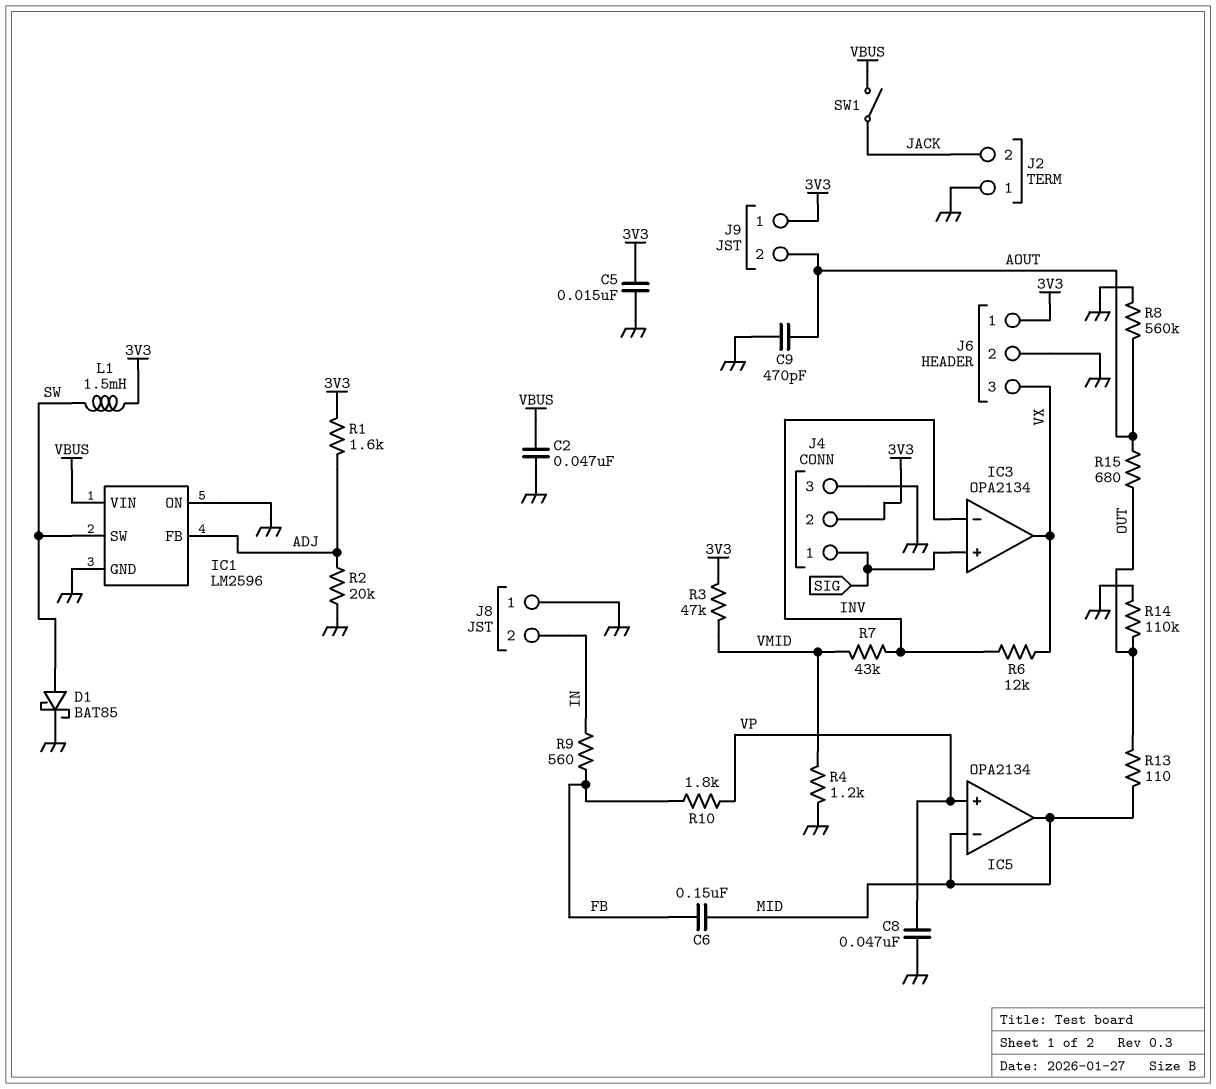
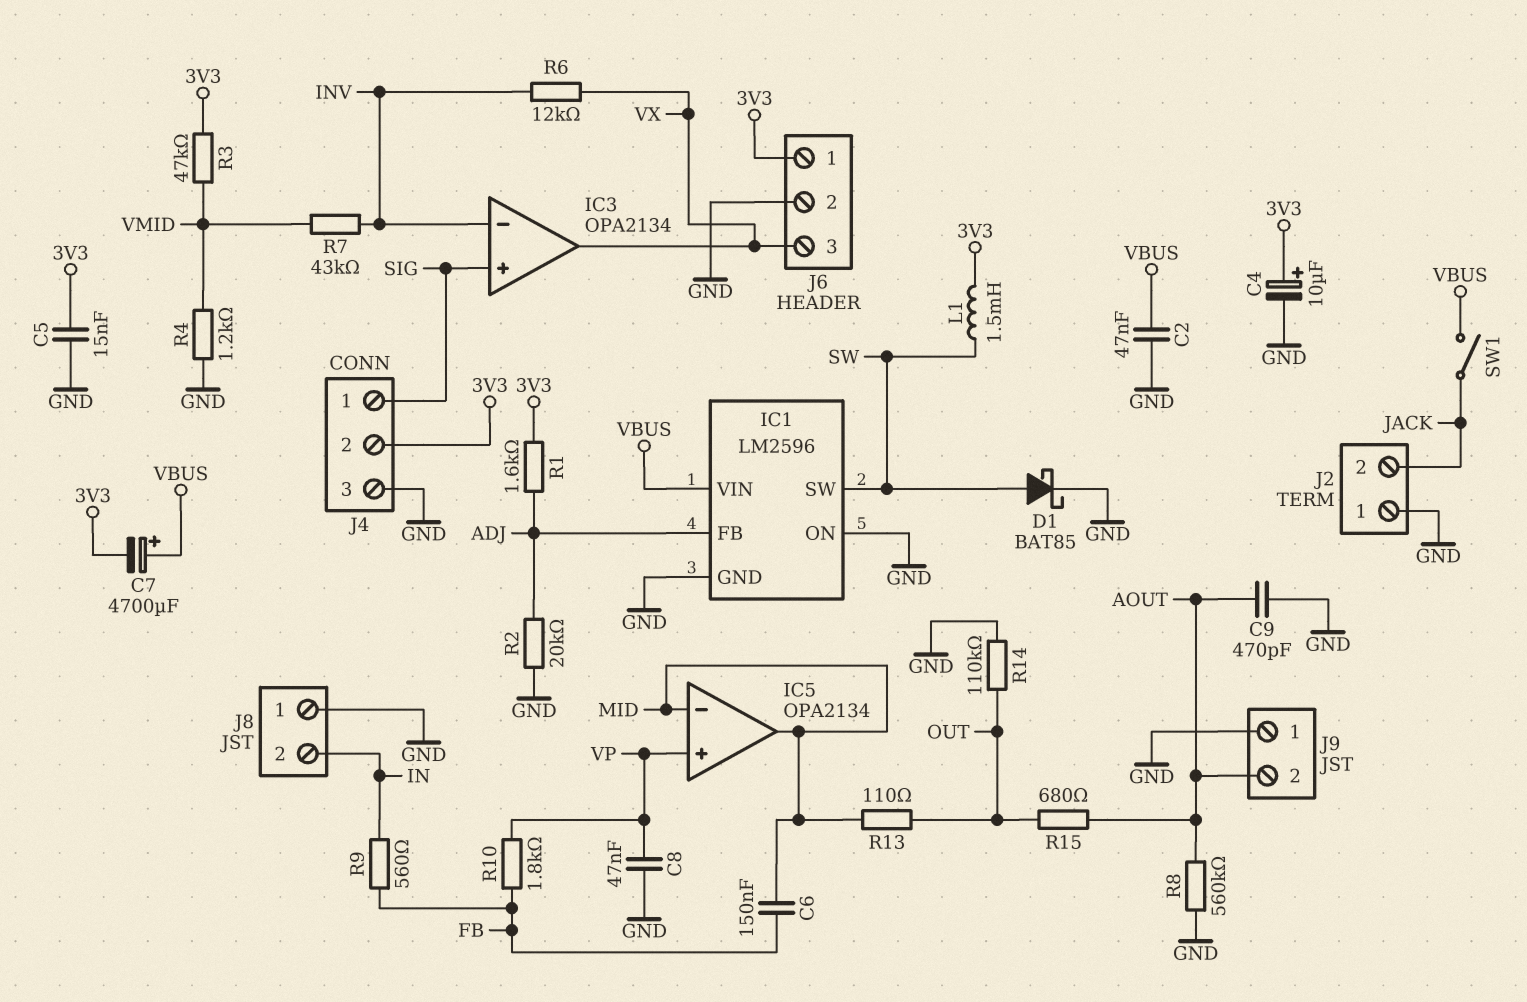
C4: none -> 10uF (plus 3V3, minus GND)
C7: none -> 4700uF (plus VBUS, minus 3V3)
J9 pin 1: 3V3 -> GND

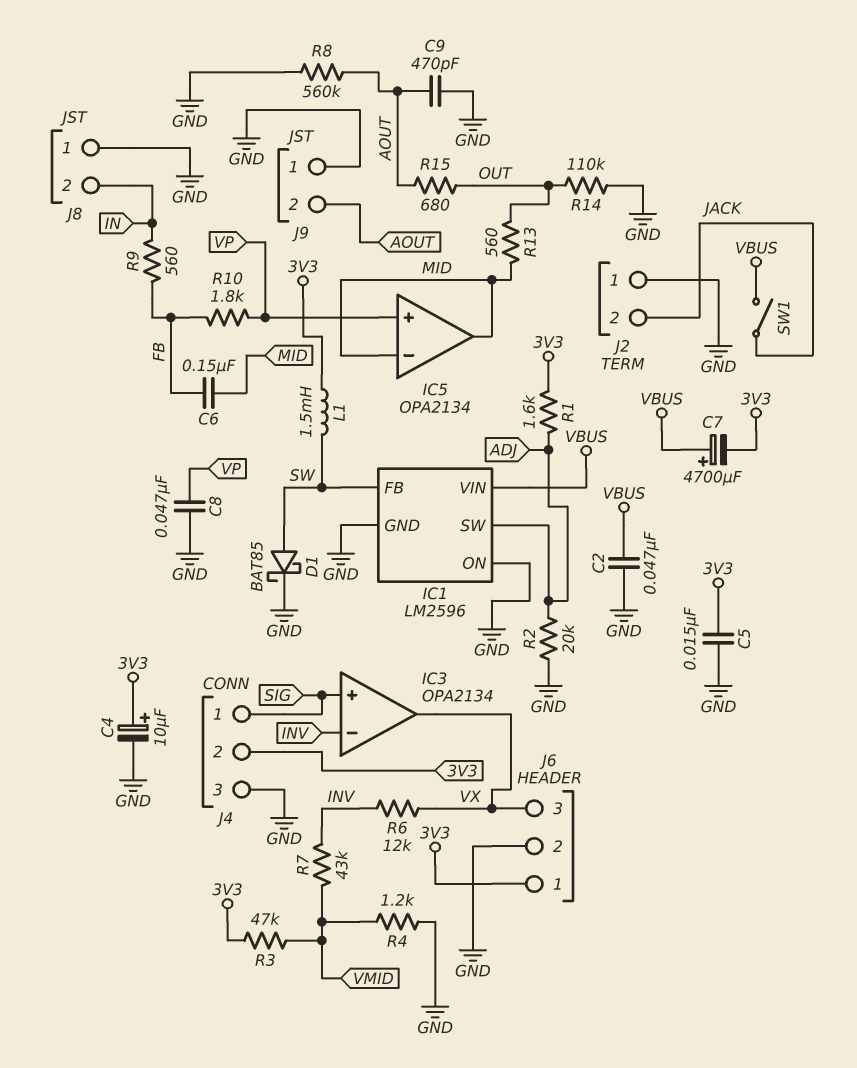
IC1 pin FB: ADJ -> SW
IC1 pin SW: SW -> ADJ
R13: 110 (MID, OUT) -> 560 (MID, OUT)

